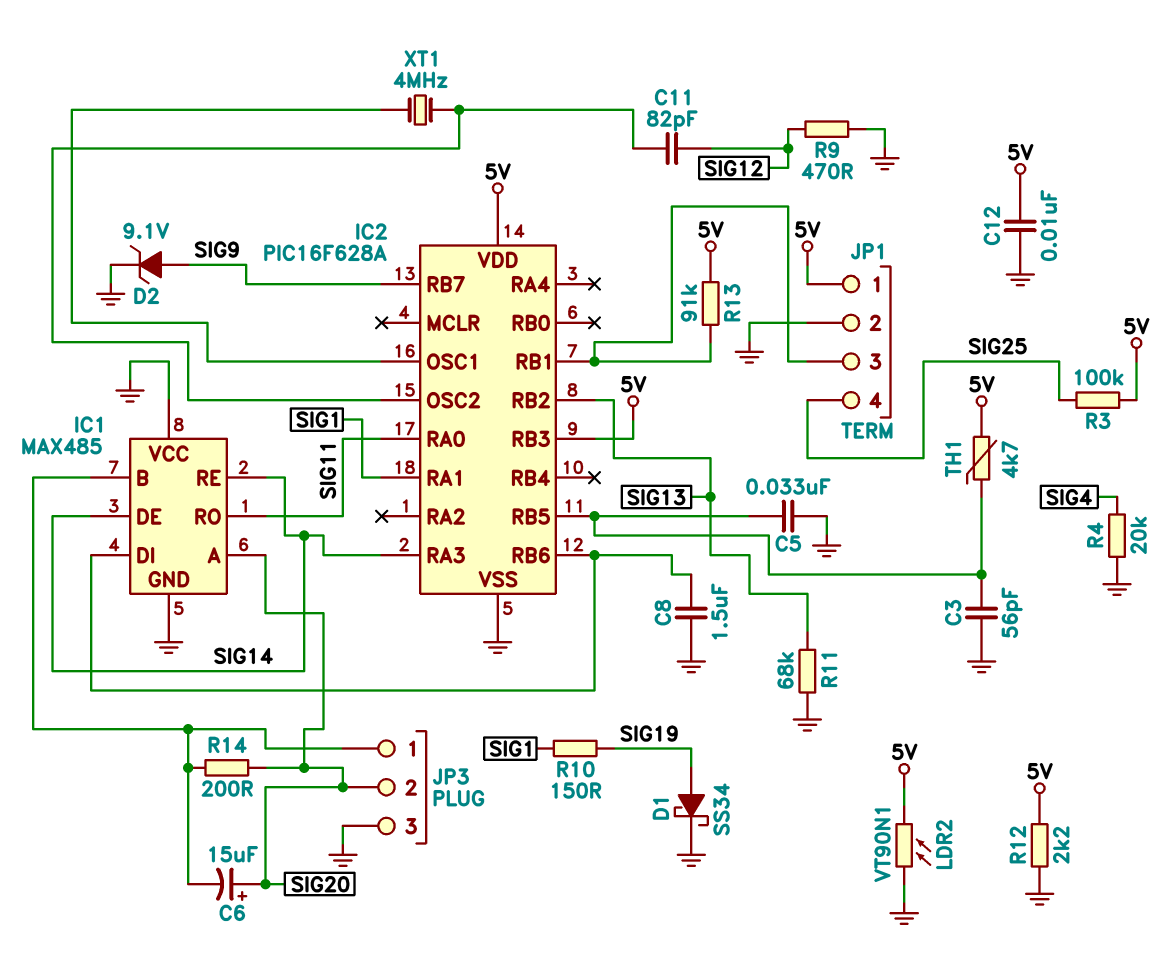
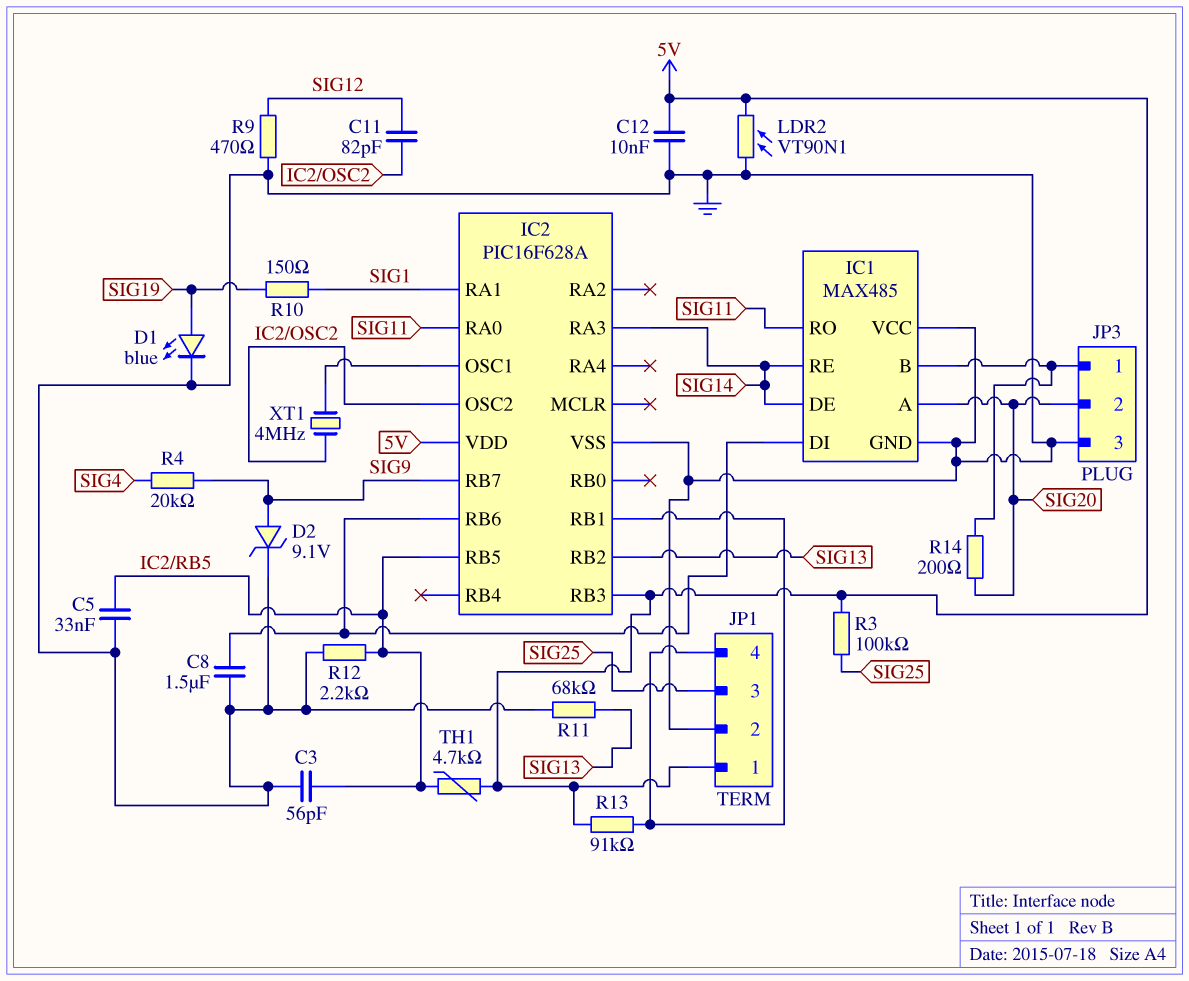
C6: 15uF (plus SIG20, minus IC1/B) -> none
D1: schottky SS34 (A SIG19, K GND) -> LED blue (A SIG19, K GND)
JP1 pin 3: IC2/RB1 -> SIG25
JP1 pin 4: SIG25 -> IC2/RB1
R4: 20k (GND, SIG4) -> 20k (SIG4, SIG9)
R12: 2.2k (5V, GND) -> 2.2k (GND, IC2/RB5)

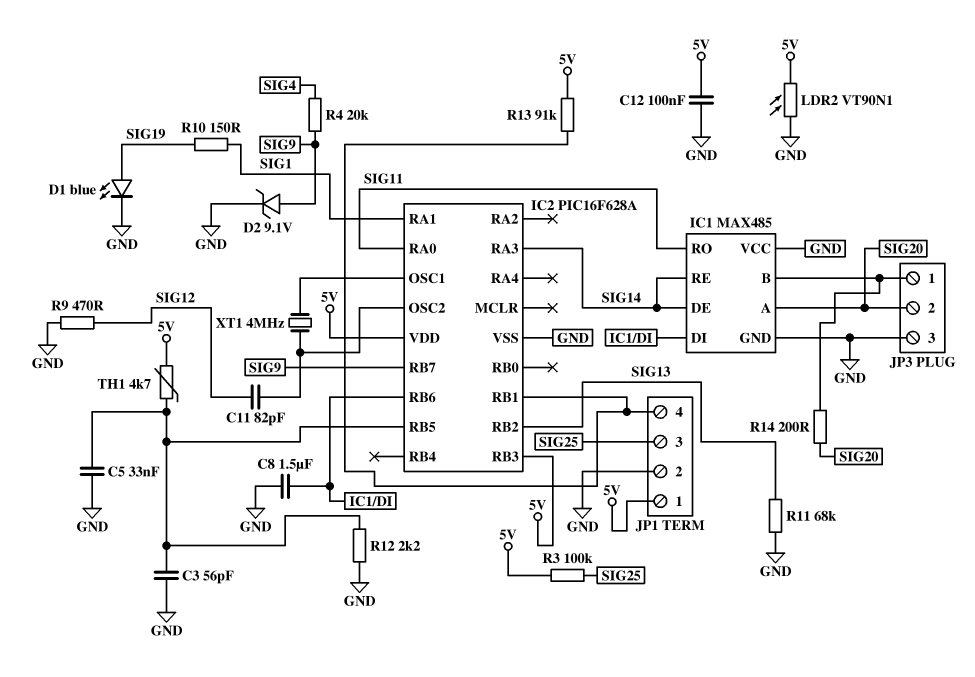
C12: 10nF (5V, GND) -> 100nF (5V, GND)

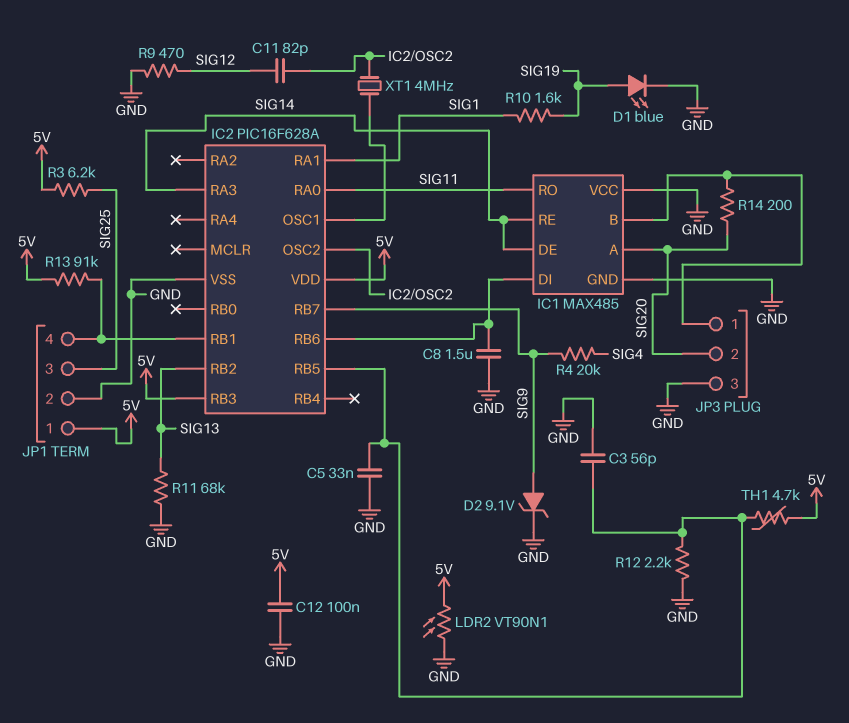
R3: 100k (5V, SIG25) -> 6.2k (5V, SIG25)
R10: 150 (SIG1, SIG19) -> 1.6k (SIG1, SIG19)

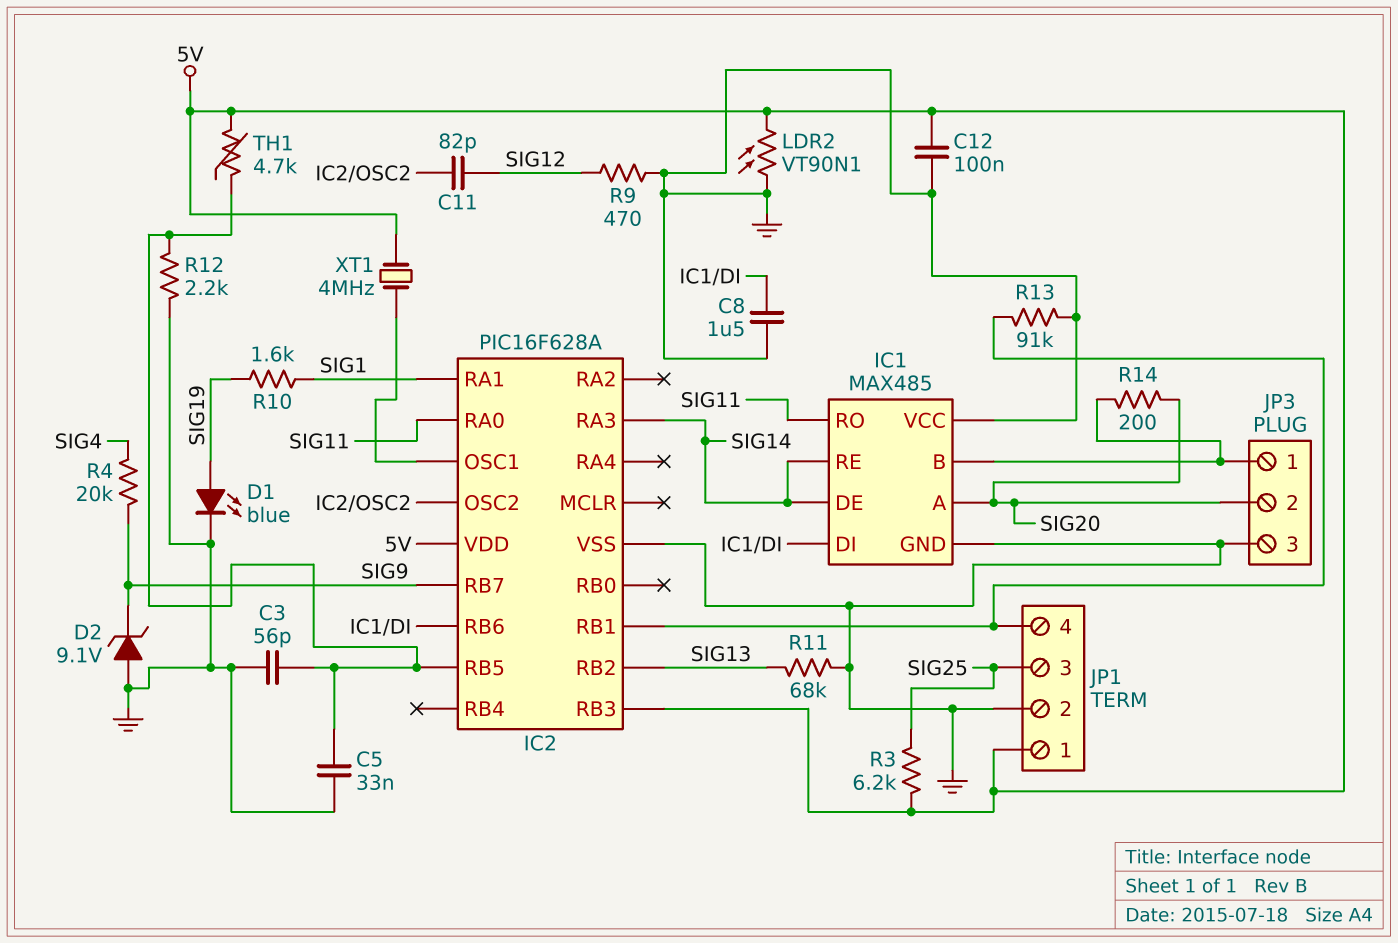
D2: zener 9.1V (A SIG9, K GND) -> zener 9.1V (A GND, K SIG9)
R13: 91k (5V, IC2/RB1) -> 91k (GND, IC2/RB1)
XT1: 4MHz (IC2/OSC1, IC2/OSC2) -> 4MHz (5V, IC2/OSC1)

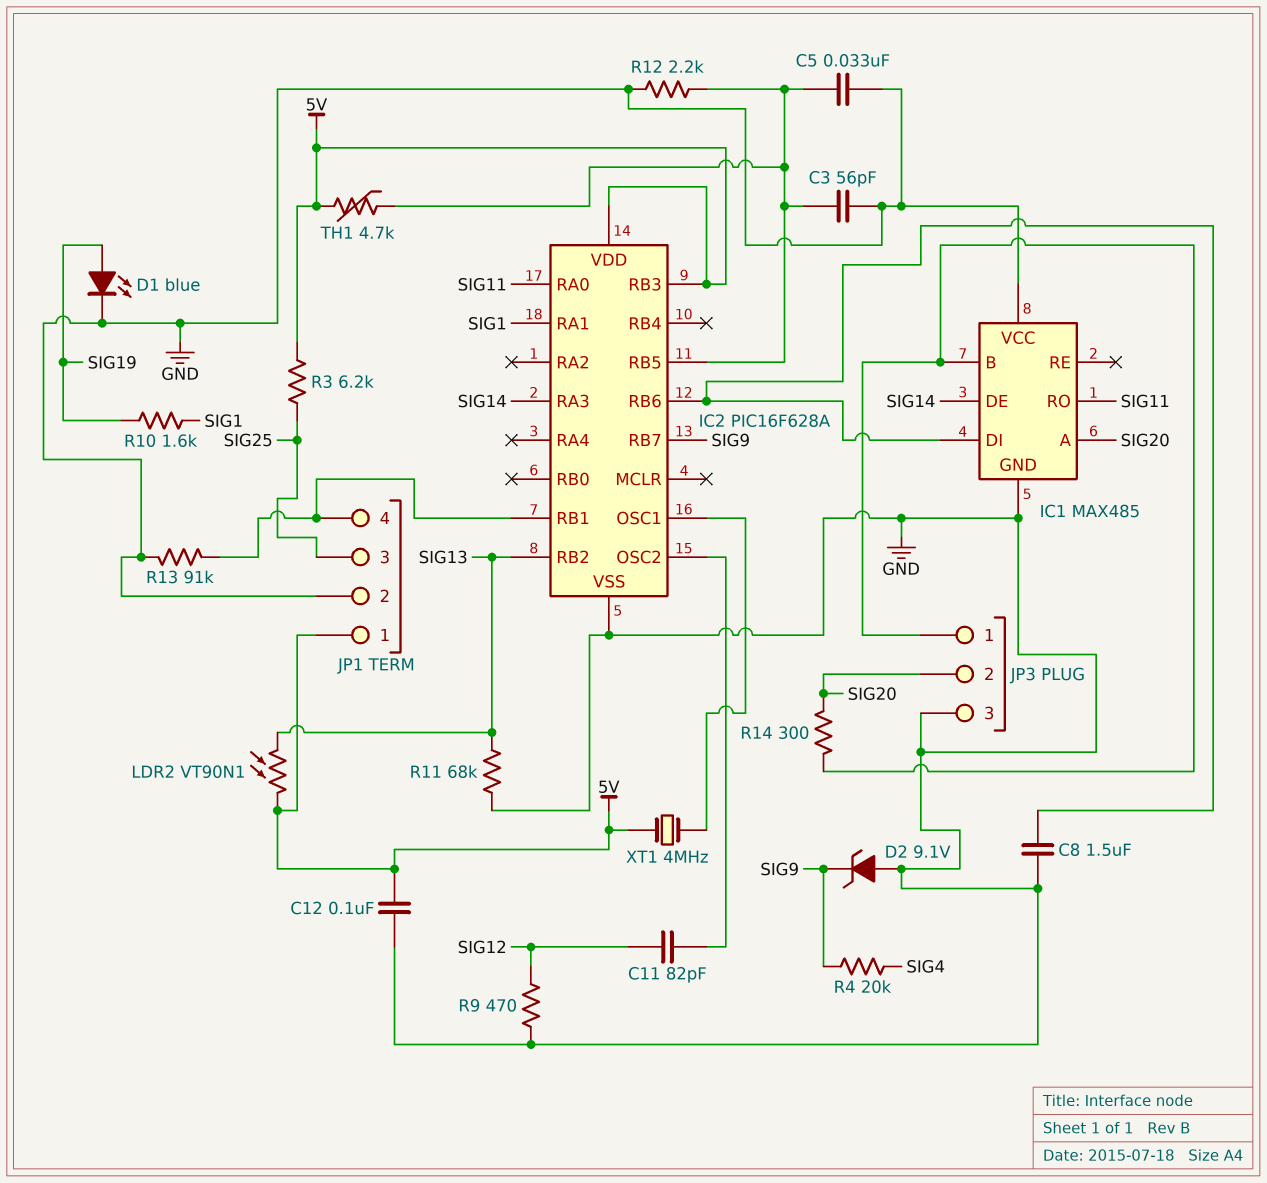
IC1 pin RE: SIG14 -> none
LDR2: VT90N1 (5V, GND) -> VT90N1 (5V, SIG13)
R14: 200 (IC1/B, SIG20) -> 300 (IC1/B, SIG20)

